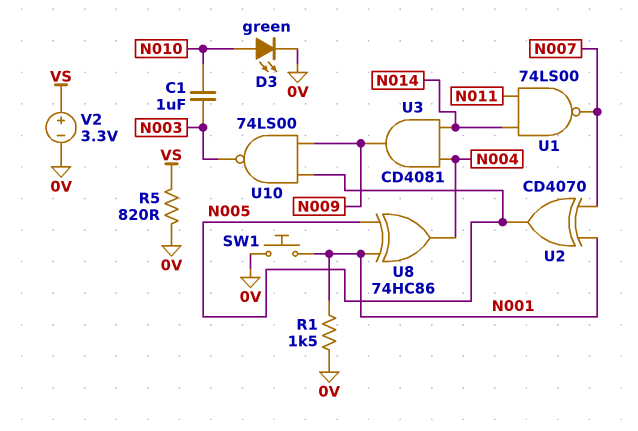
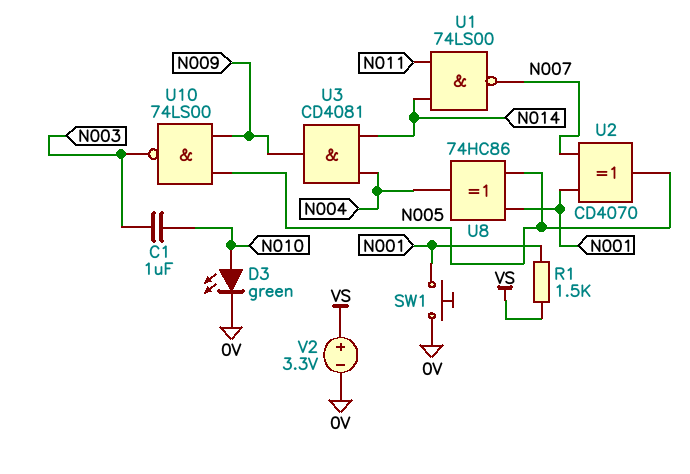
R1: 1.5k (0V, N001) -> 1.5k (N001, VS)
R5: 820 (0V, VS) -> none

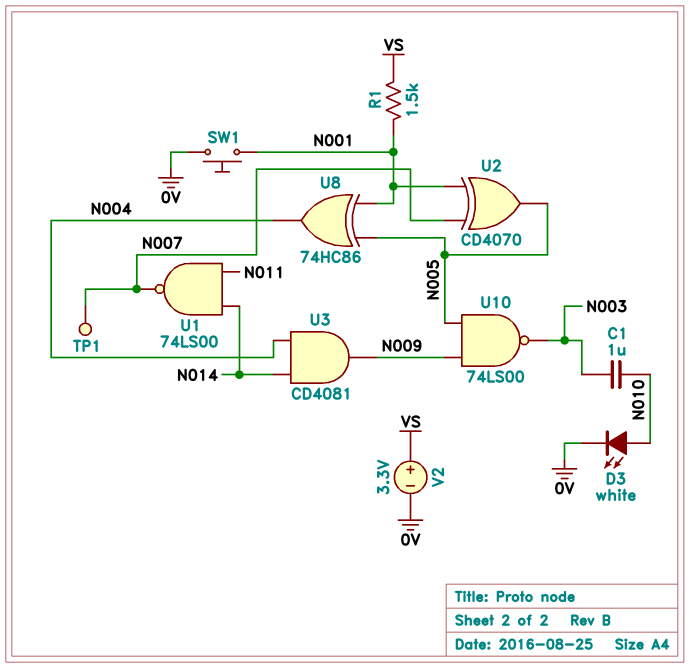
D3: LED green (A N010, K 0V) -> LED white (A N010, K 0V)
TP1: none -> test point (N007)

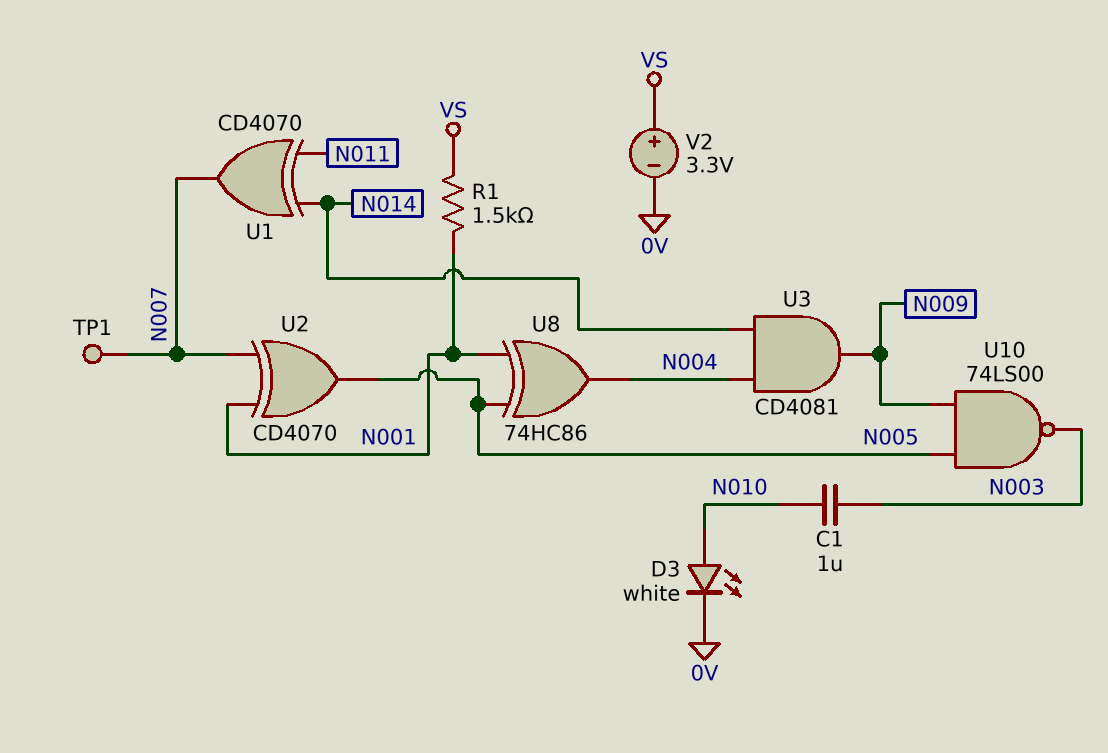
SW1: button (0V, N001) -> none
U1: NAND 74LS00 (in N011, in N014, out N007) -> XOR CD4070 (in N011, in N014, out N007)

